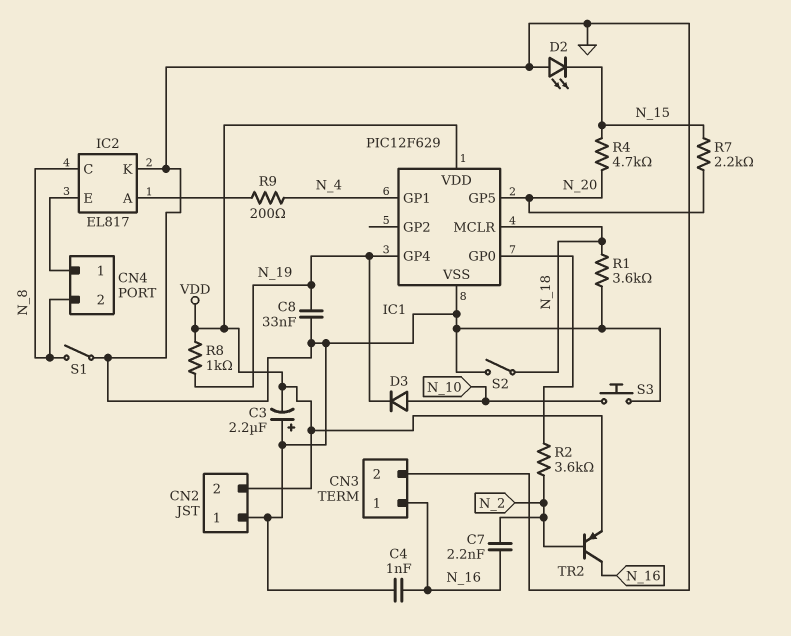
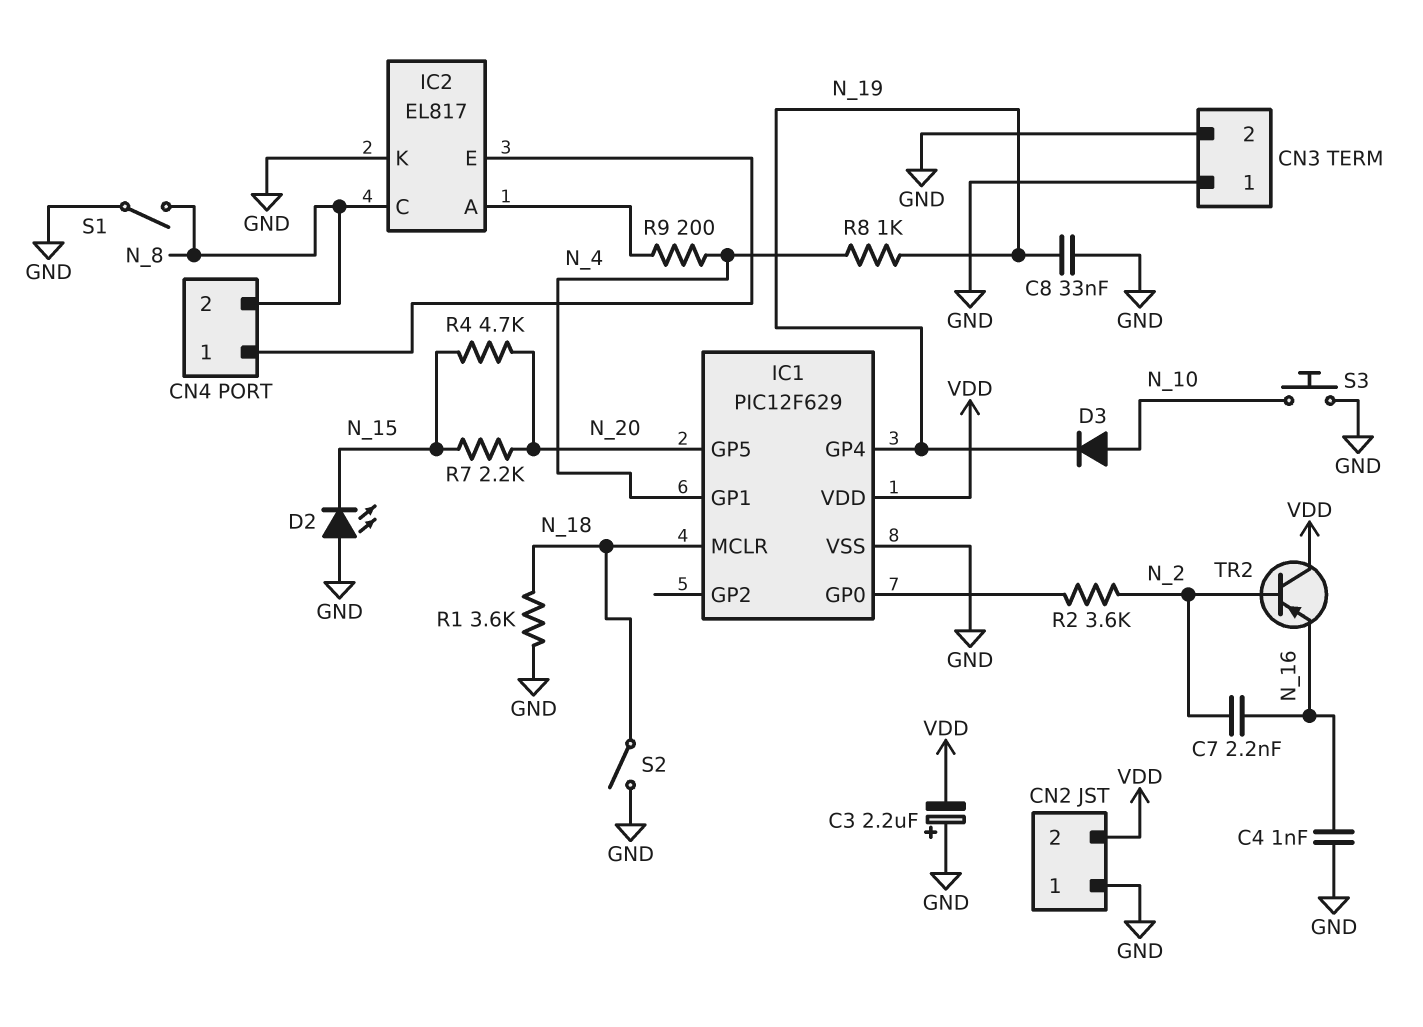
CN3 pin 1: N_16 -> GND
R8: 1k (N_19, VDD) -> 1k (N_4, N_19)
TR2: PNP (B N_2, C N_16, E VDD) -> PNP (B N_2, C VDD, E N_16)

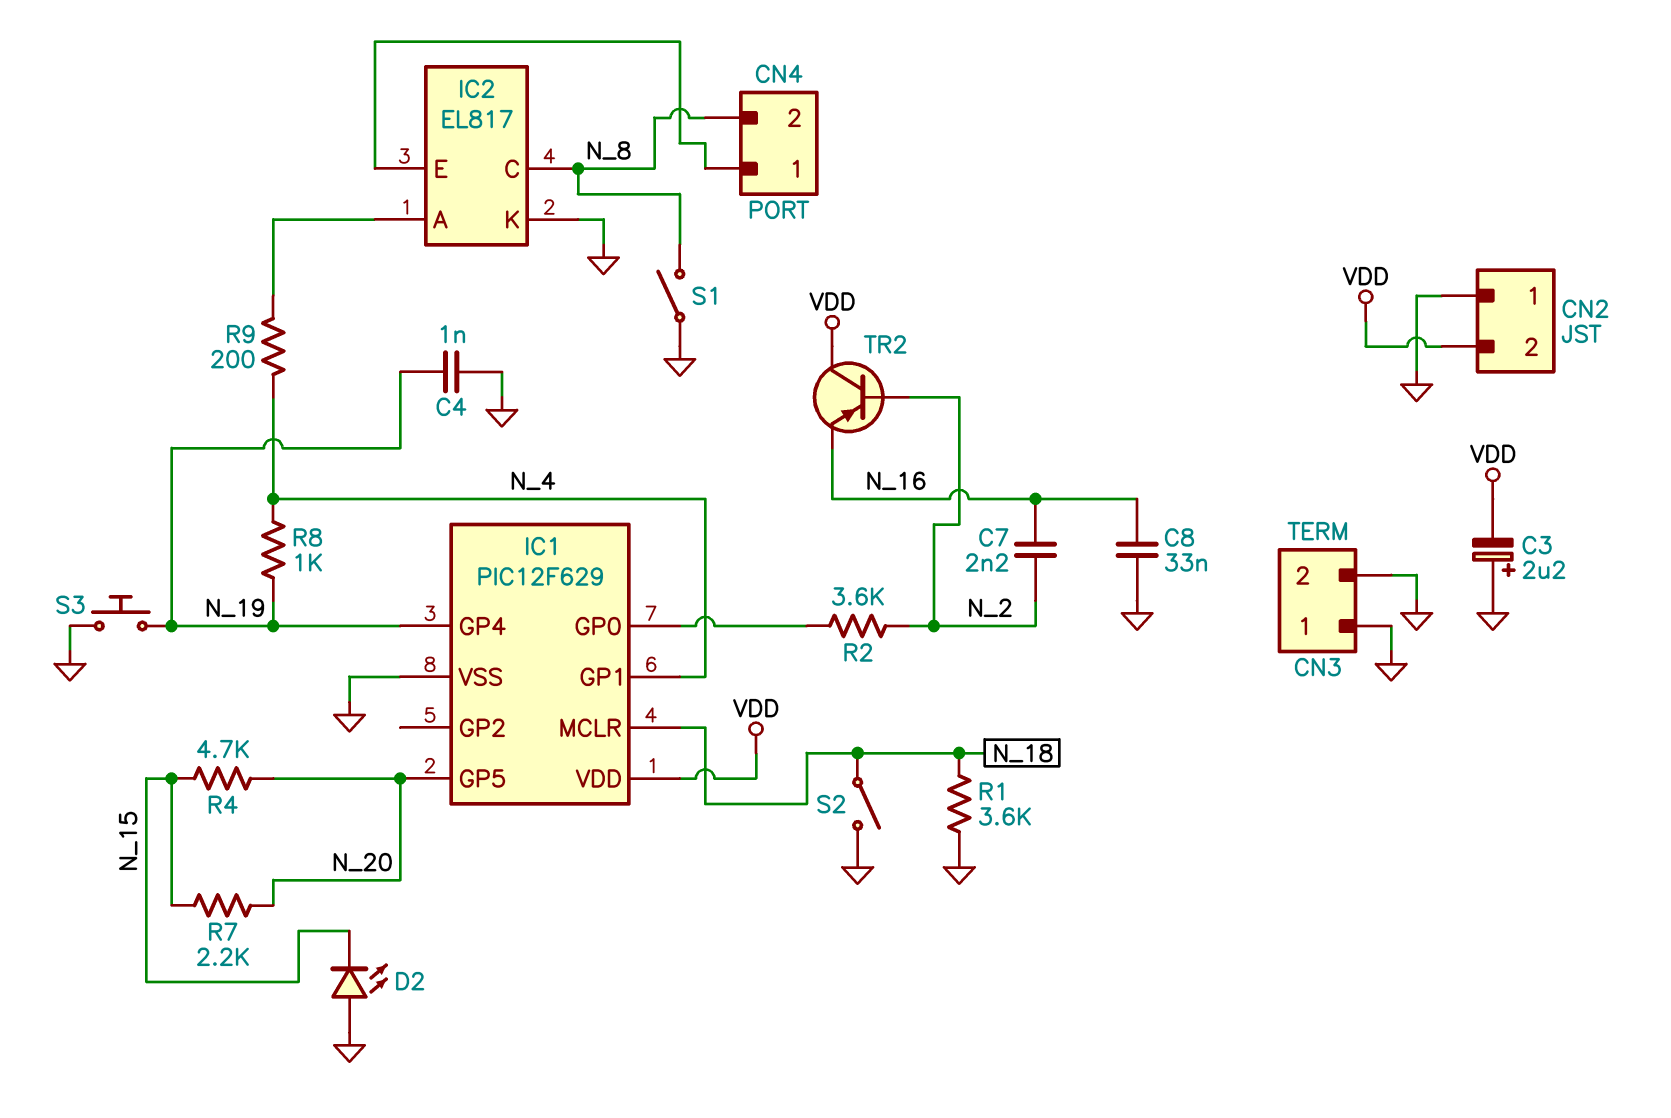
C4: 1nF (GND, N_16) -> 1nF (GND, N_19)
C8: 33nF (GND, N_19) -> 33nF (GND, N_16)
D3: diode (A N_10, K N_19) -> none
S3: button (GND, N_10) -> button (GND, N_19)

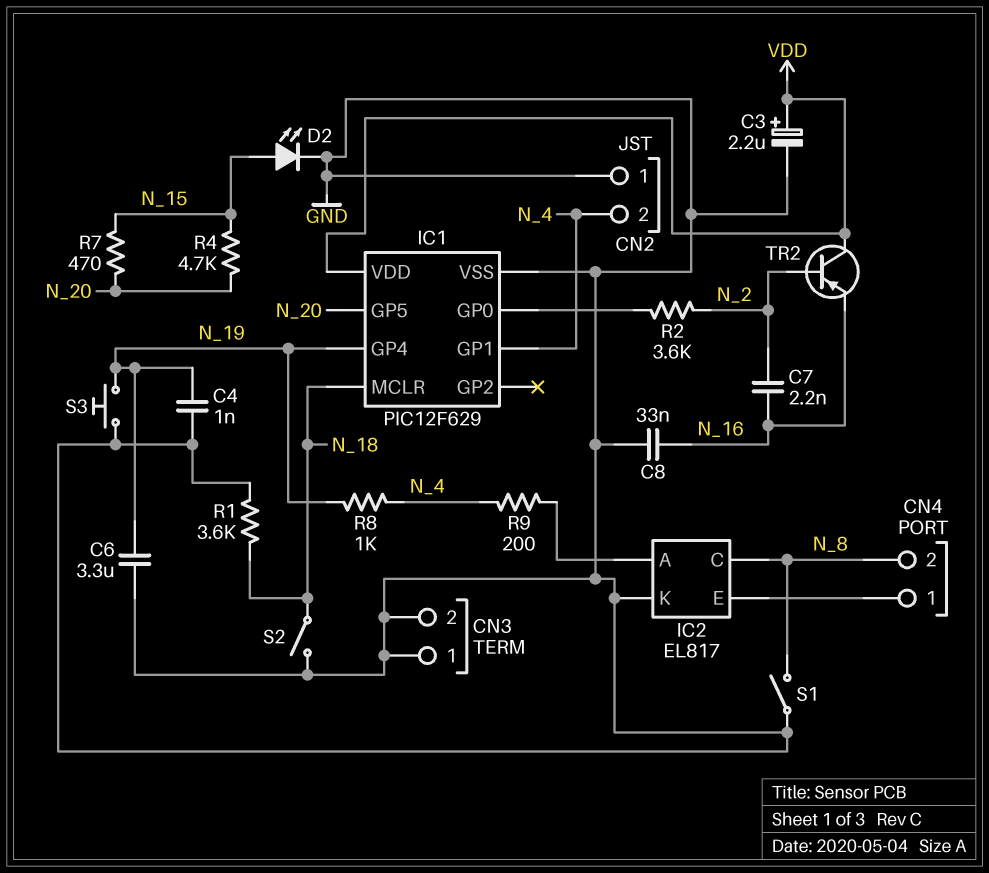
C3: 2.2uF (plus GND, minus VDD) -> 2.2uF (plus VDD, minus GND)
C6: none -> 3.3uF (GND, N_19)
CN2 pin 2: VDD -> N_4
D2: LED (A GND, K N_15) -> LED (A N_15, K GND)
R7: 2.2k (N_15, N_20) -> 470 (N_15, N_20)

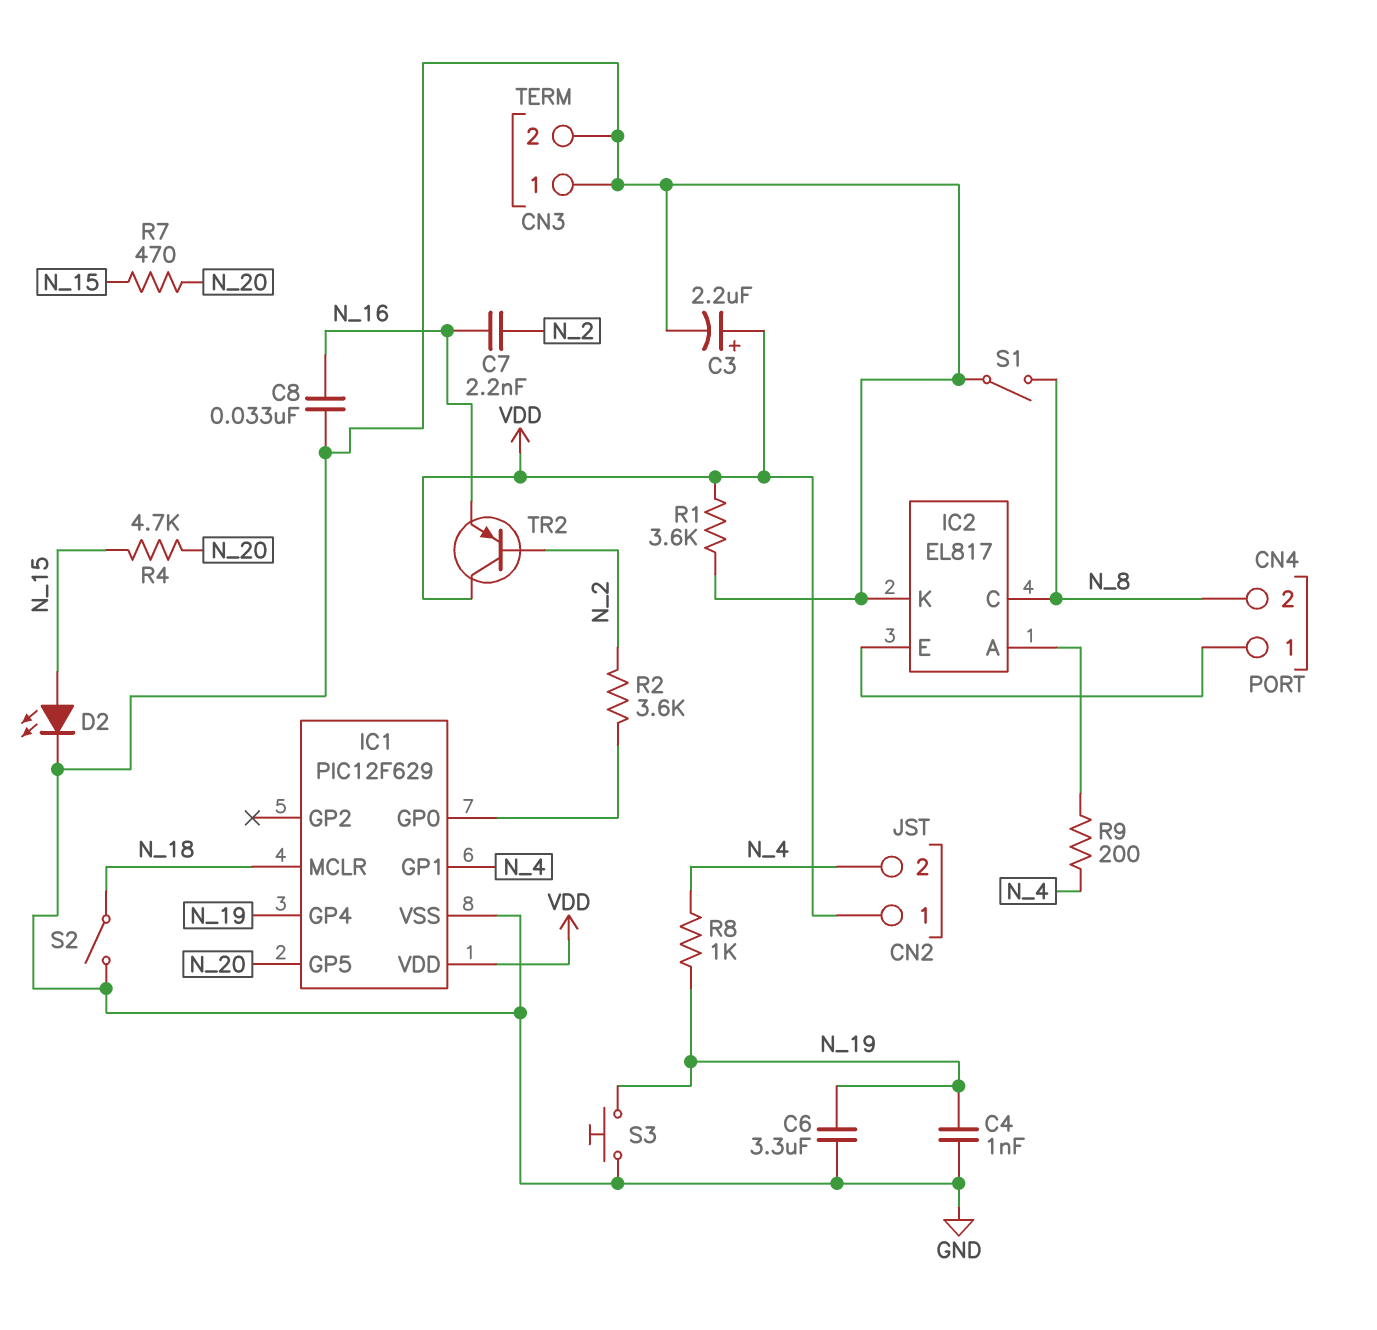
CN2 pin 1: GND -> VDD
R1: 3.6k (GND, N_18) -> 3.6k (GND, VDD)

